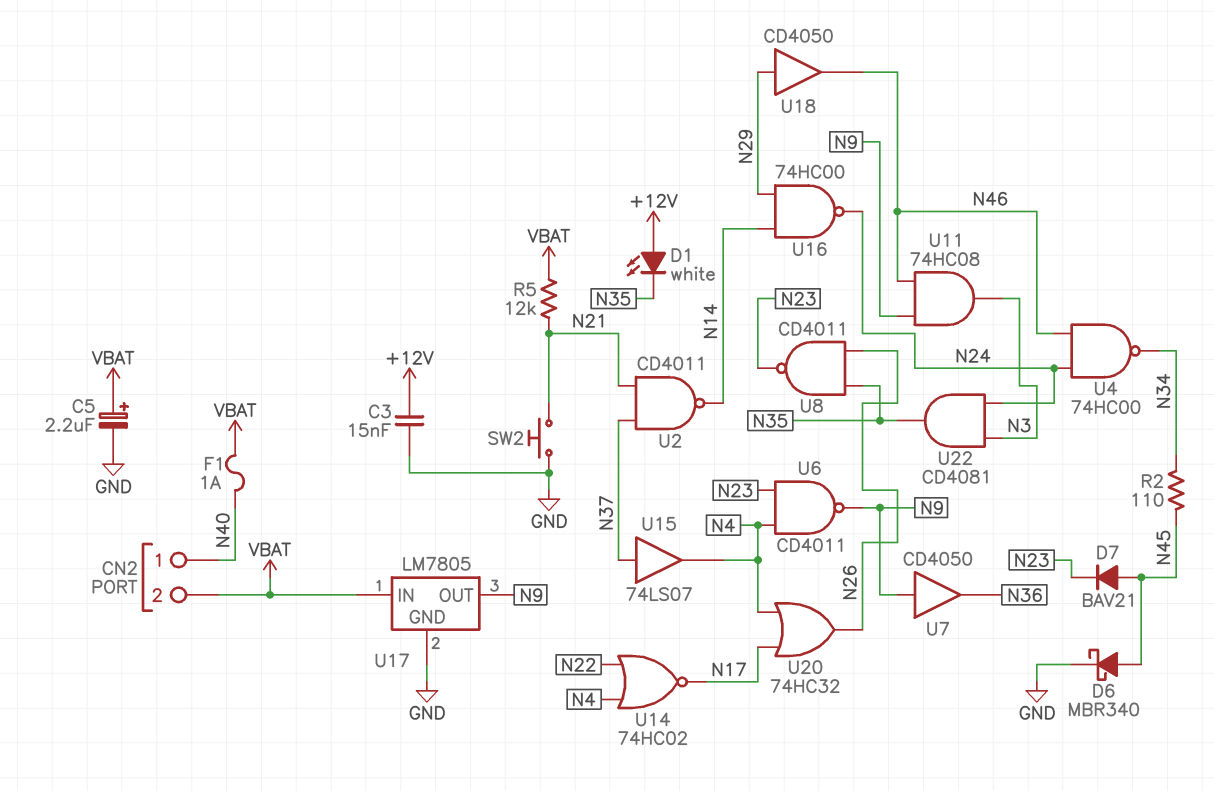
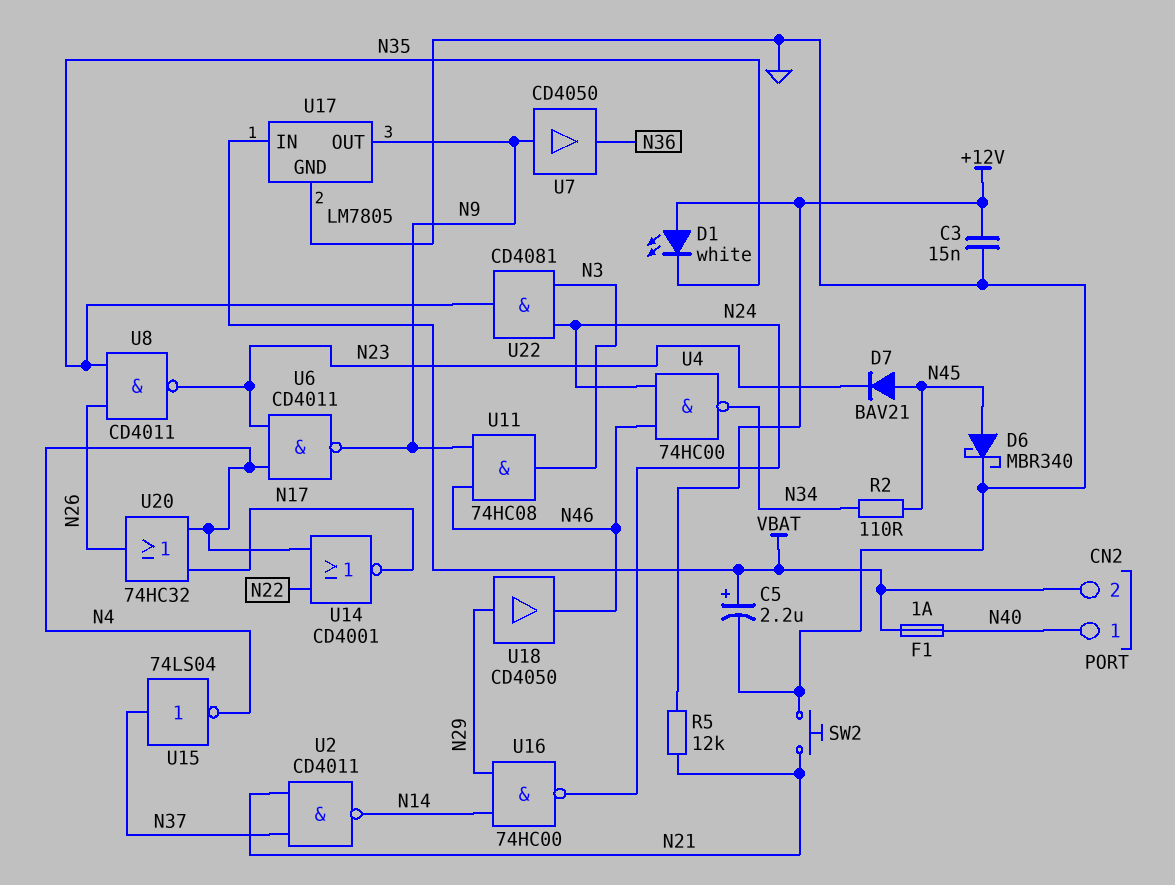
R5: 12k (N21, VBAT) -> 12k (+12V, N21)
U14: NOR 74HC02 (in N4, in N22, out N17) -> NOR CD4001 (in N4, in N22, out N17)
U15: buffer 74LS07 (in N37, out N4) -> NOT 74LS04 (in N37, out N4)

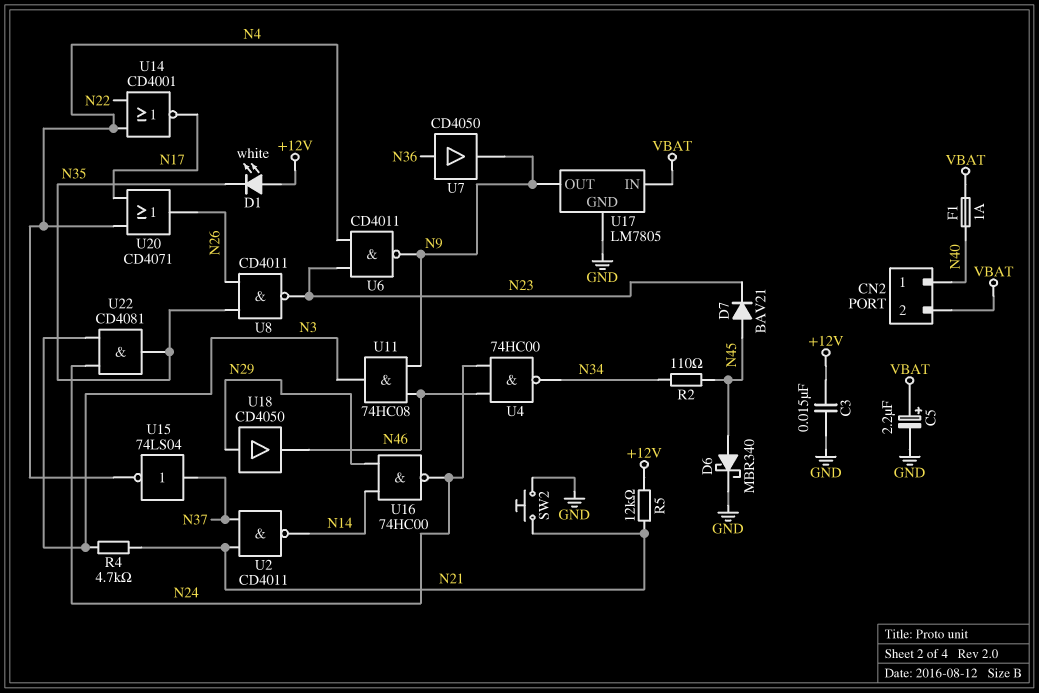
R4: none -> 4.7k (N3, N21)
U7: buffer CD4050 (in N9, out N36) -> buffer CD4050 (in N36, out N9)
U20: OR 74HC32 (in N4, in N17, out N26) -> OR CD4071 (in N4, in N17, out N26)

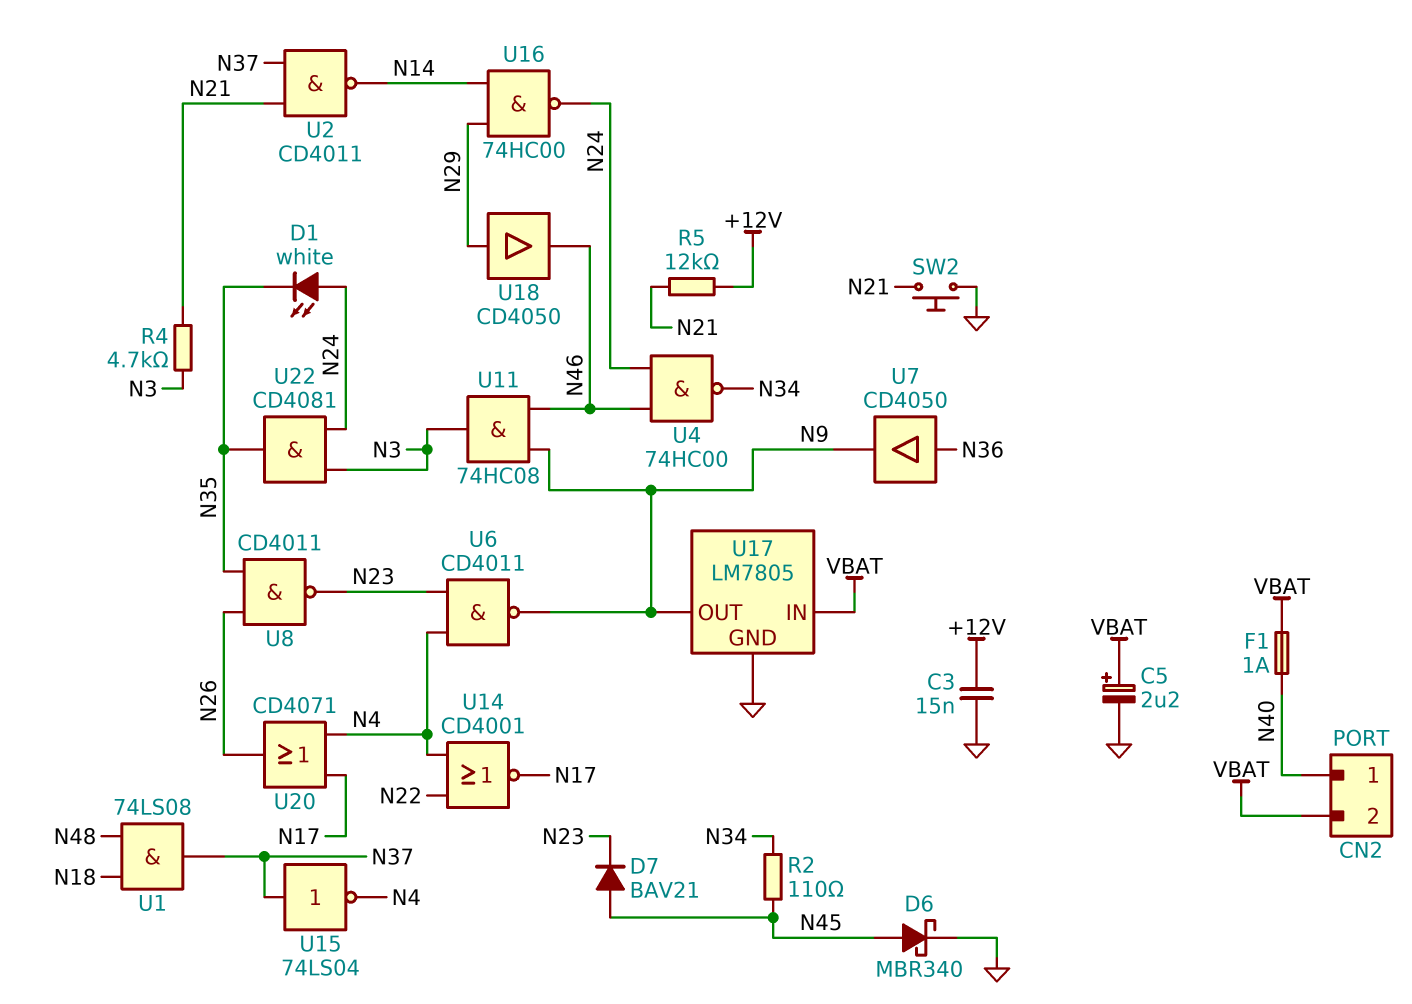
D1: LED white (A +12V, K N35) -> LED white (A N24, K N35)
U1: none -> AND 74LS08 (in N18, in N48, out N37)

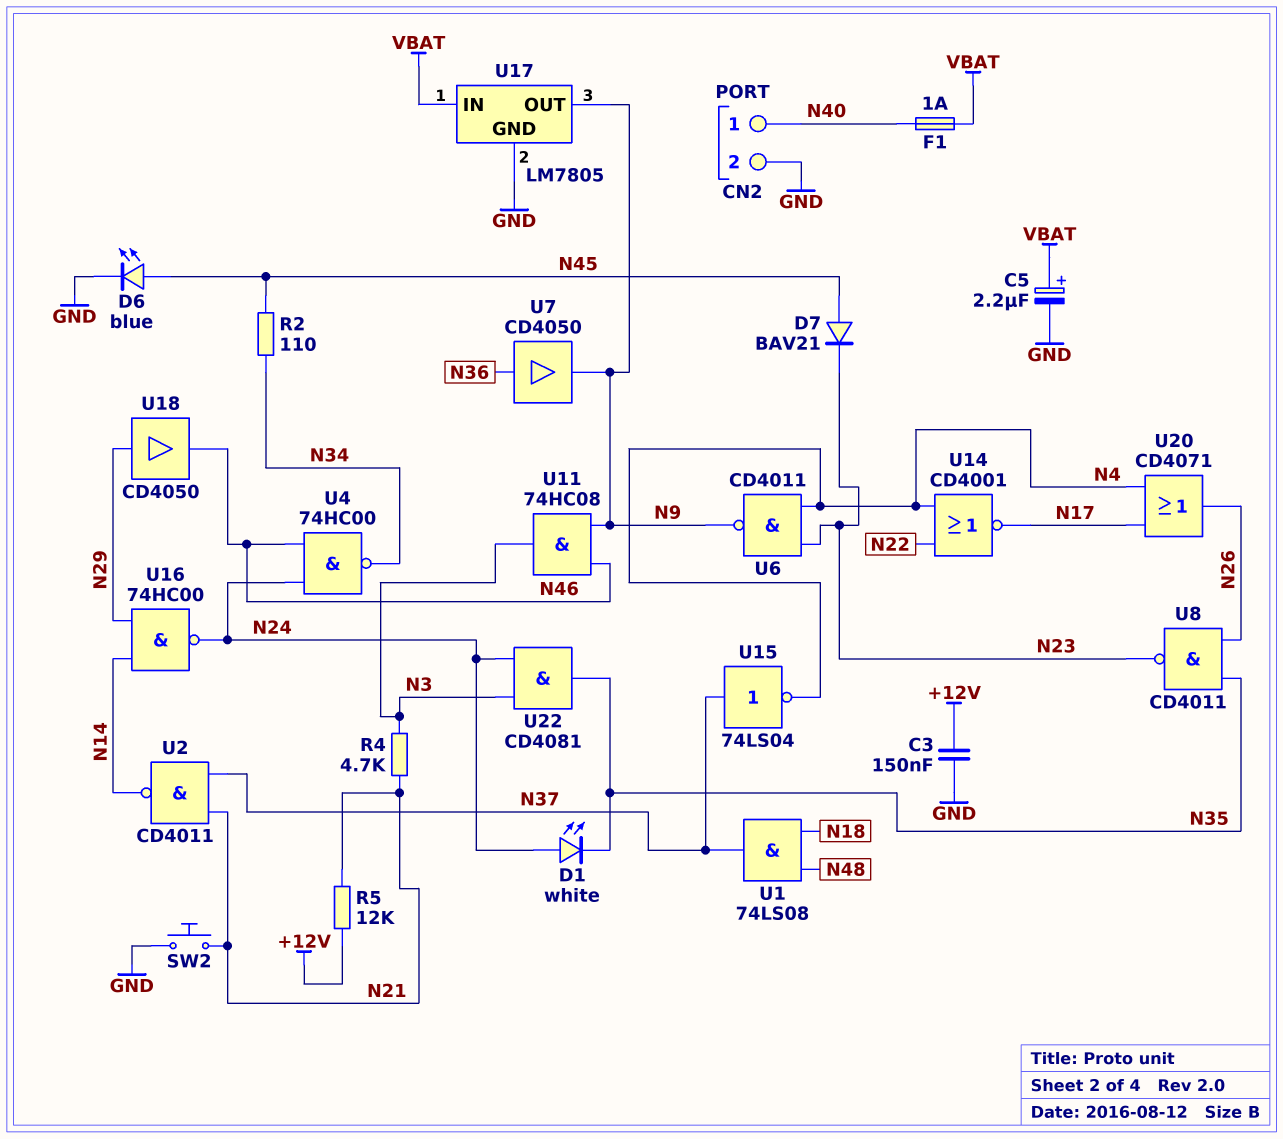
C3: 15nF (+12V, GND) -> 150nF (+12V, GND)
CN2 pin 2: VBAT -> GND
D6: schottky MBR340 (A N45, K GND) -> LED blue (A N45, K GND)

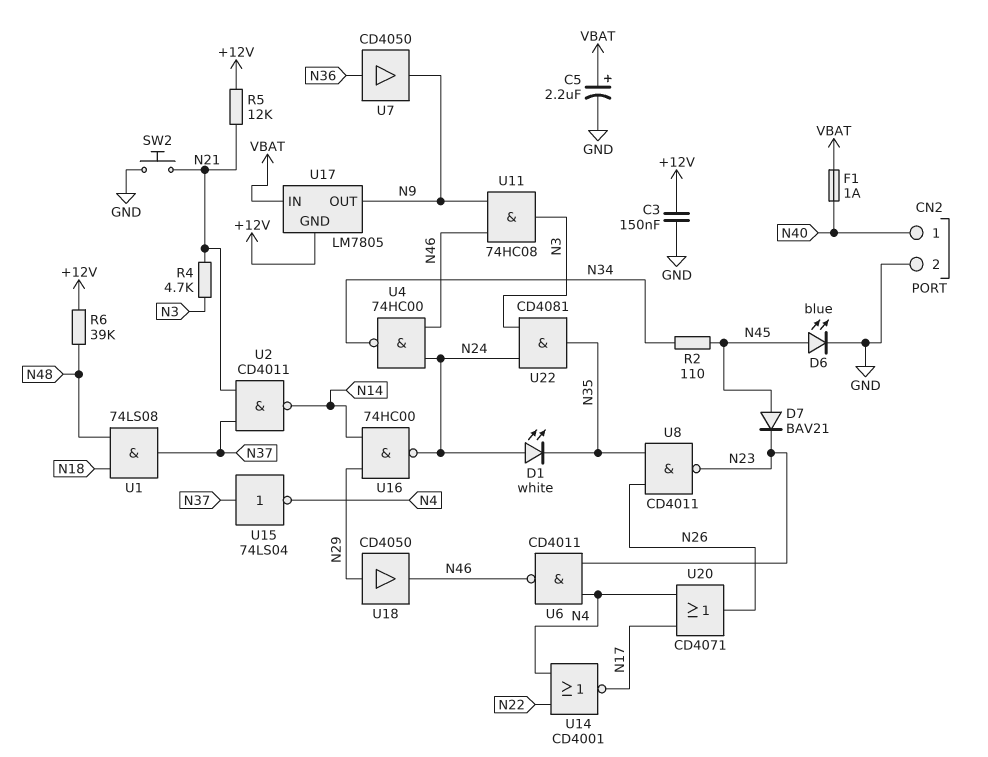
R6: none -> 39k (+12V, N48)
U6: NAND CD4011 (in N4, in N23, out N9) -> NAND CD4011 (in N4, in N23, out N46)
U17 pin GND: GND -> +12V

